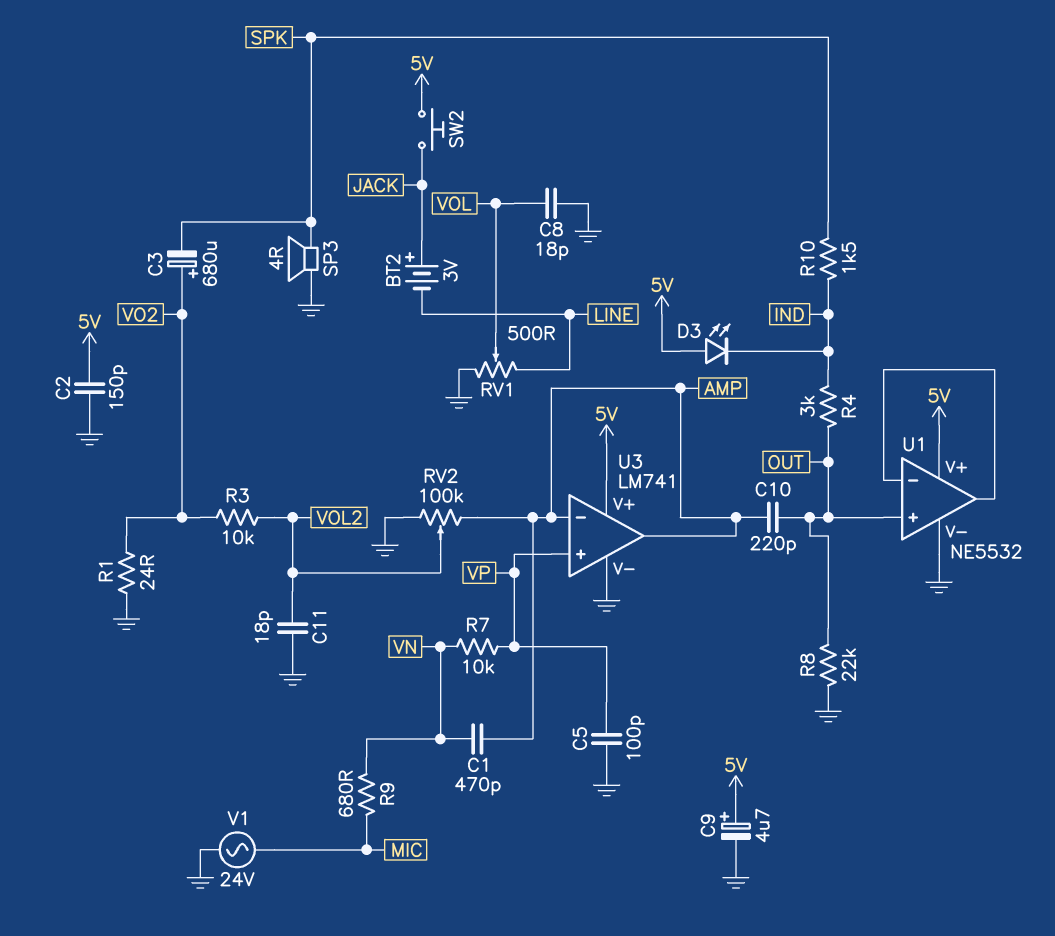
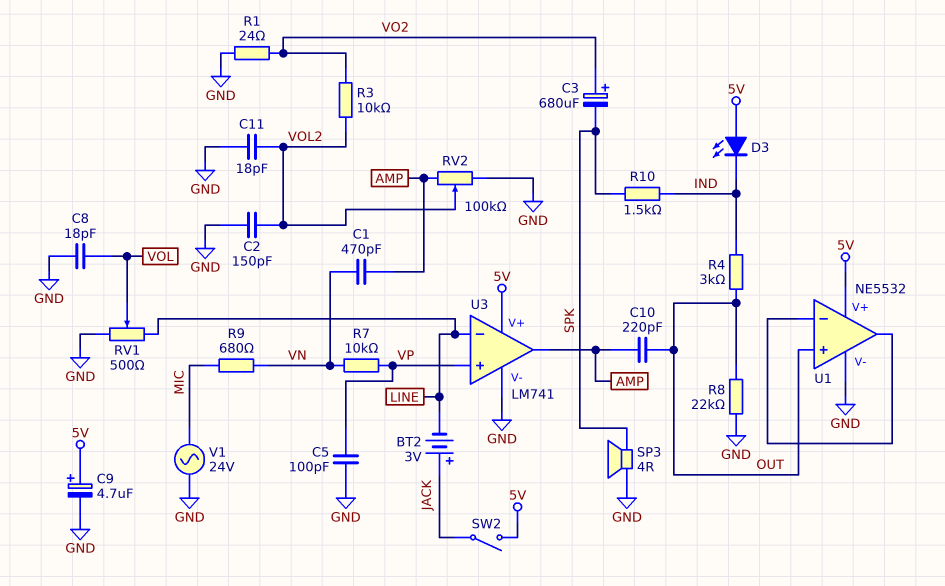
C2: 150pF (5V, GND) -> 150pF (GND, VOL2)
SW2: button (5V, JACK) -> switch (5V, JACK)
U3 pin in-: AMP -> LINE

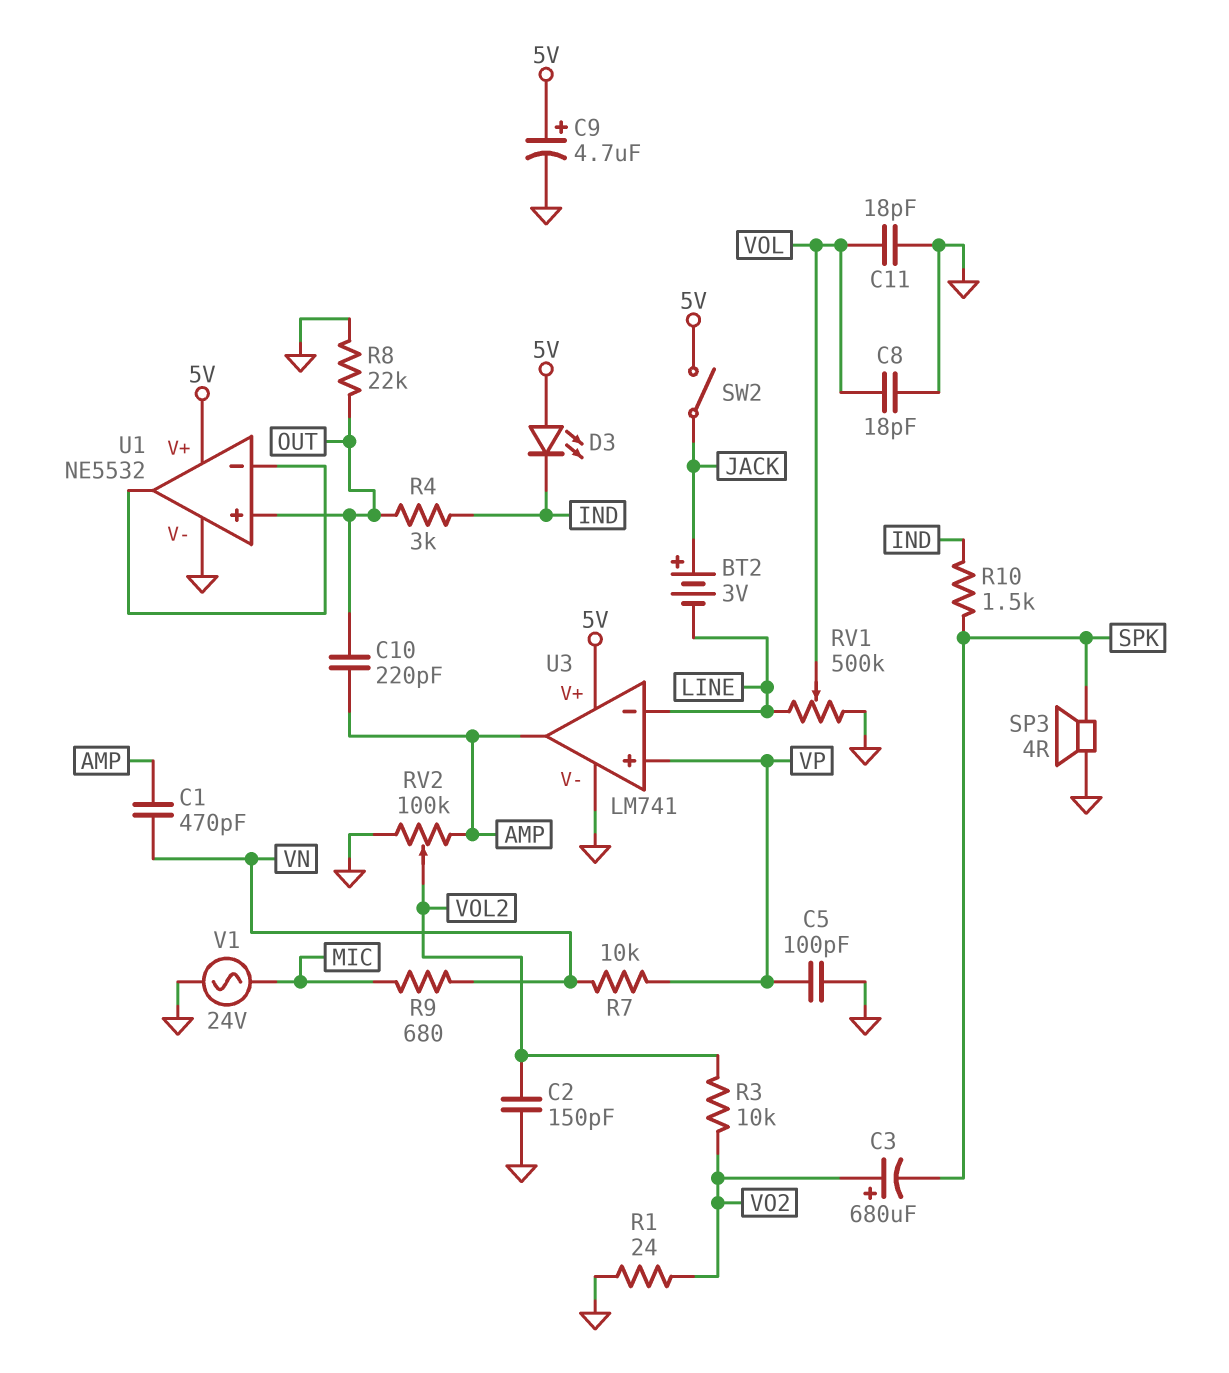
C11: 18pF (GND, VOL2) -> 18pF (GND, VOL)
RV1: 500 (GND, LINE, wiper VOL) -> 500k (GND, LINE, wiper VOL)

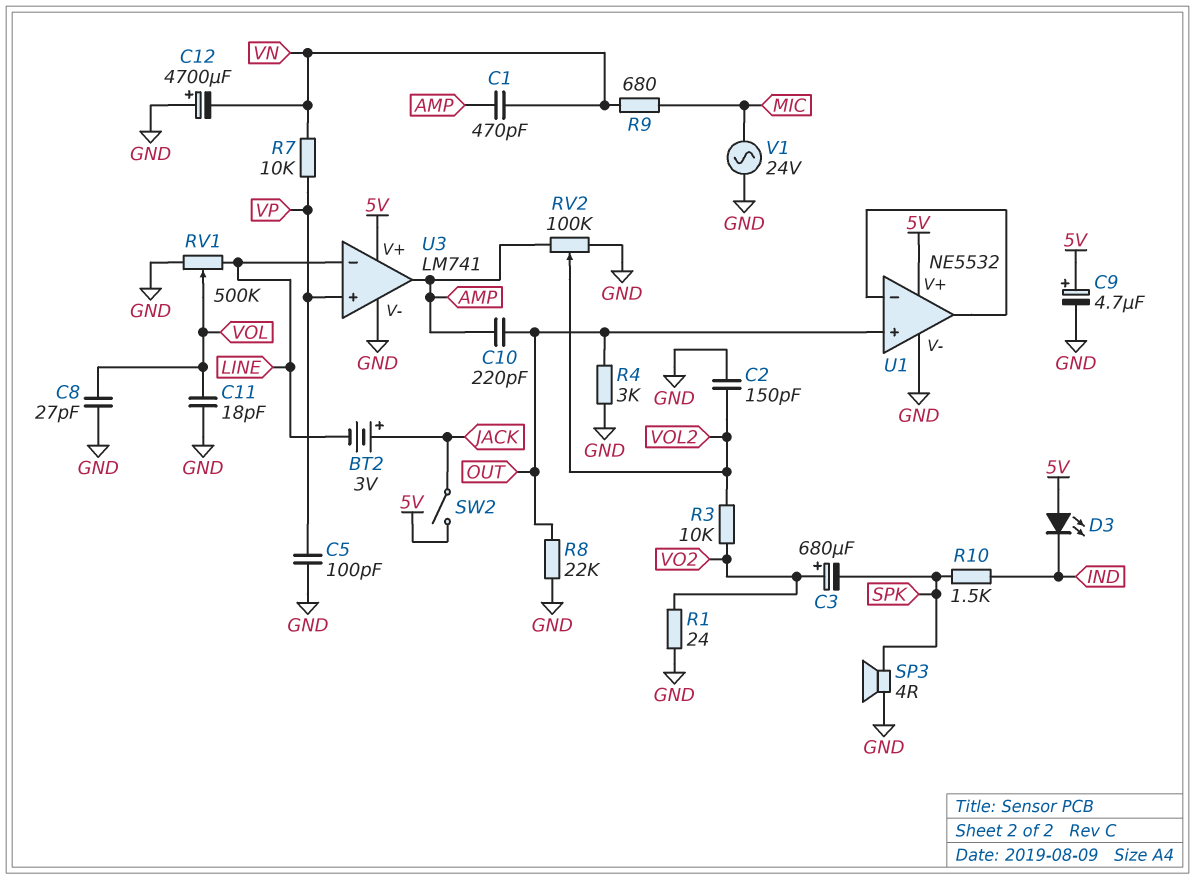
C8: 18pF (GND, VOL) -> 27pF (GND, VOL)
C12: none -> 4700uF (plus GND, minus VN)
R4: 3k (IND, OUT) -> 3k (GND, OUT)

